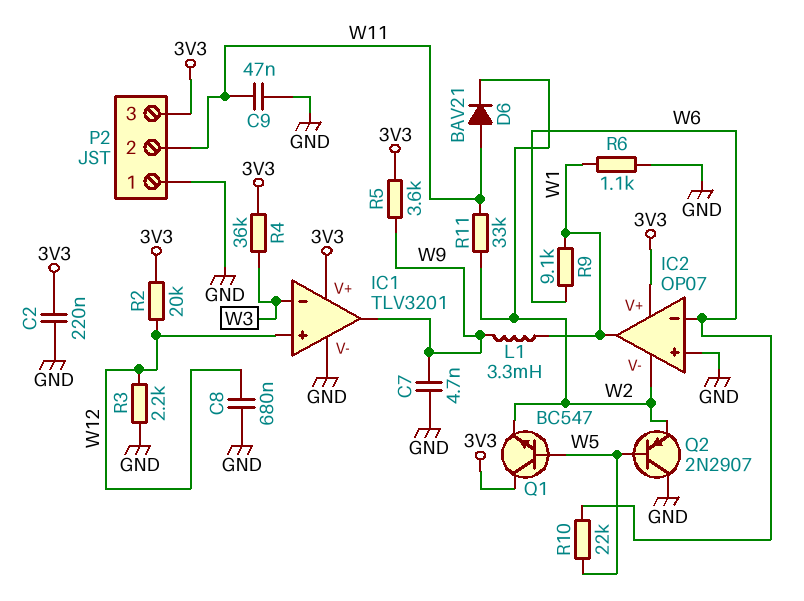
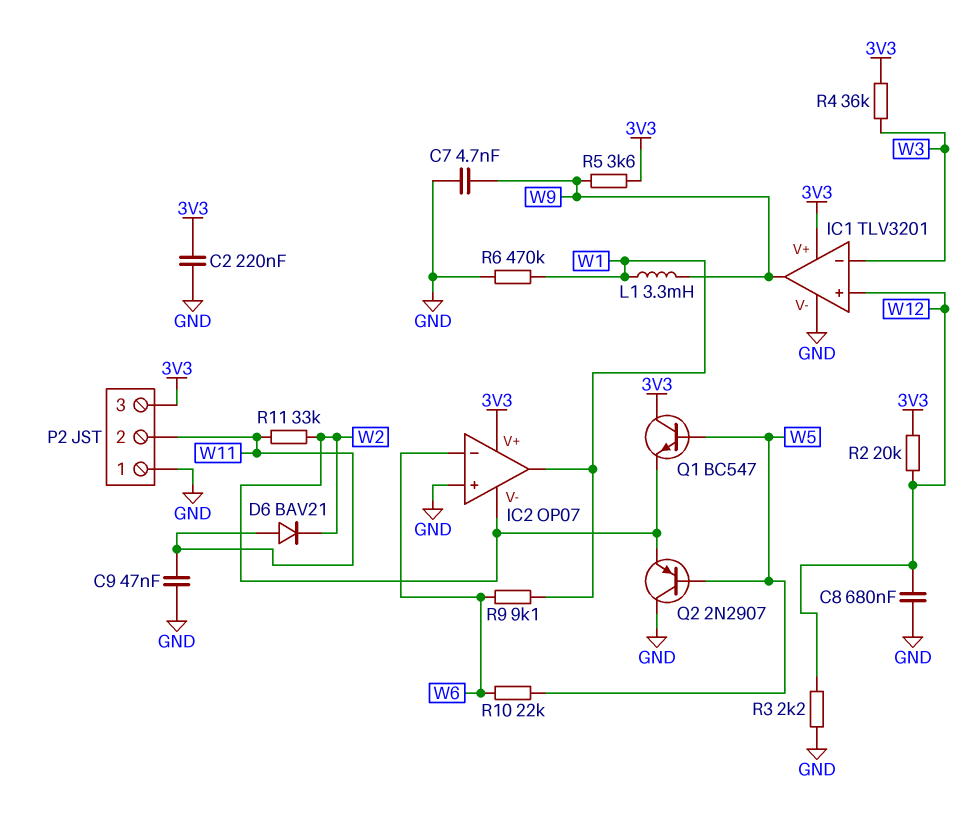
R6: 1.1k (GND, W1) -> 470k (GND, W1)

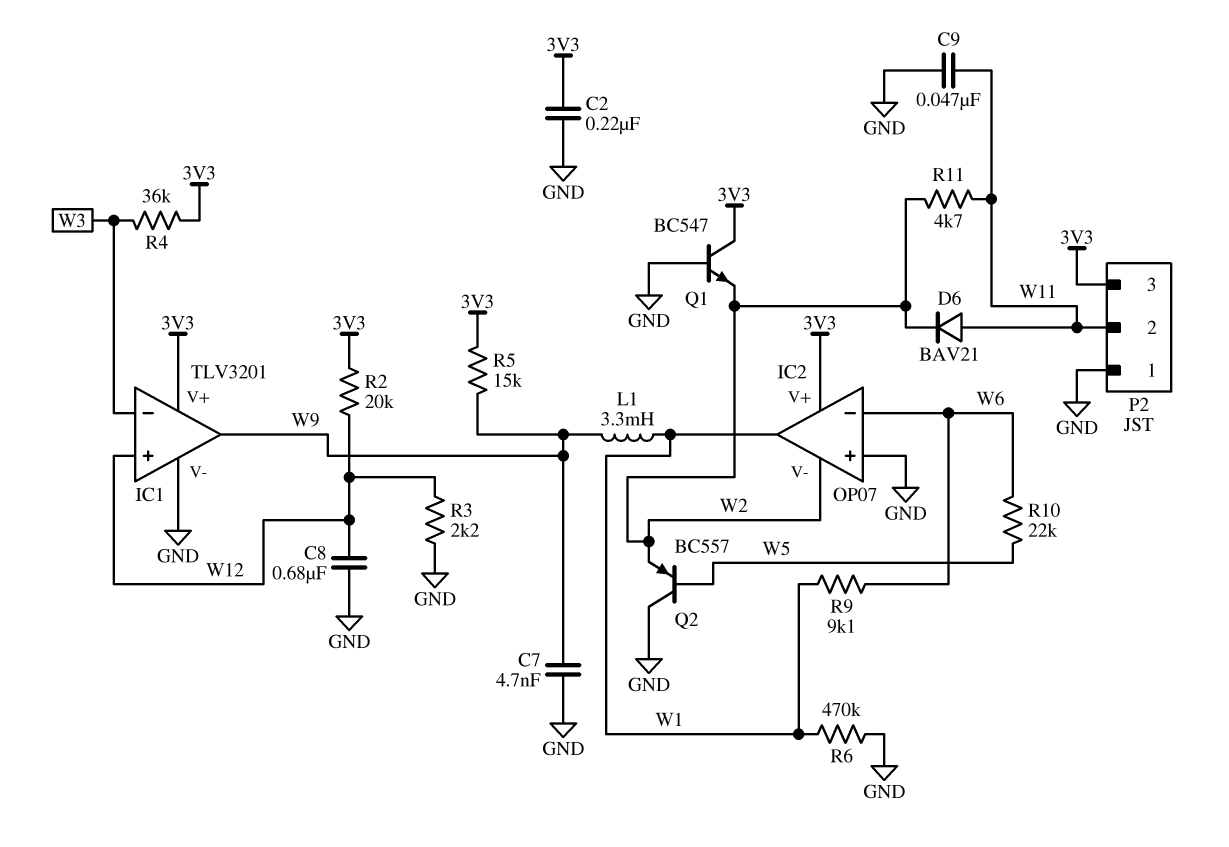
Q1: NPN BC547 (B W5, C 3V3, E W2) -> NPN BC547 (B GND, C 3V3, E W2)
Q2: PNP 2N2907 (B W5, C GND, E W2) -> PNP BC557 (B W5, C GND, E W2)
R5: 3.6k (3V3, W9) -> 15k (3V3, W9)
R11: 33k (W2, W11) -> 4.7k (W2, W11)

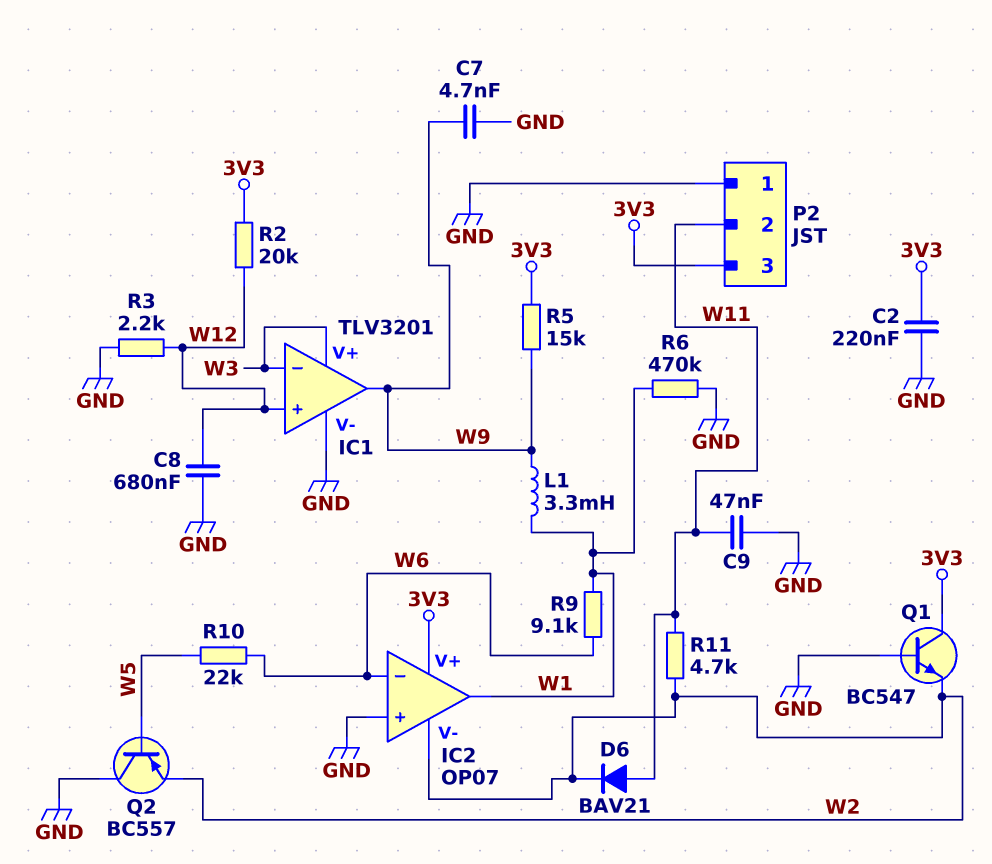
IC1 pin V+: 3V3 -> W3
R4: 36k (3V3, W3) -> none

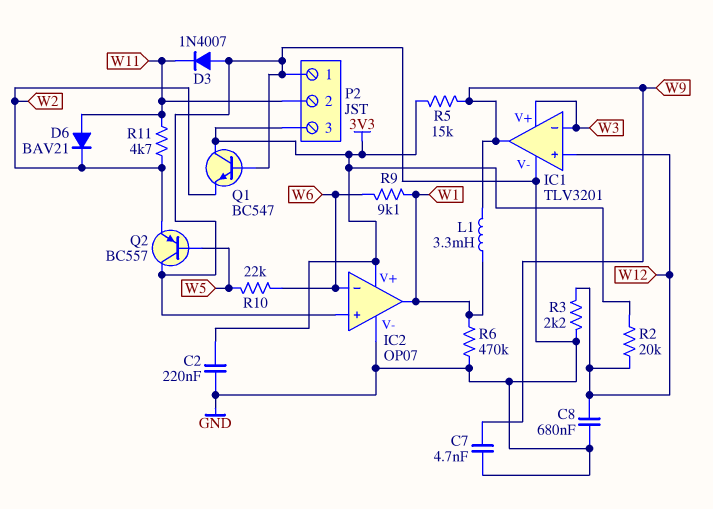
C9: 47nF (GND, W11) -> none
D3: none -> diode 1N4007 (A GND, K W11)
IC2 pin V-: W2 -> GND

